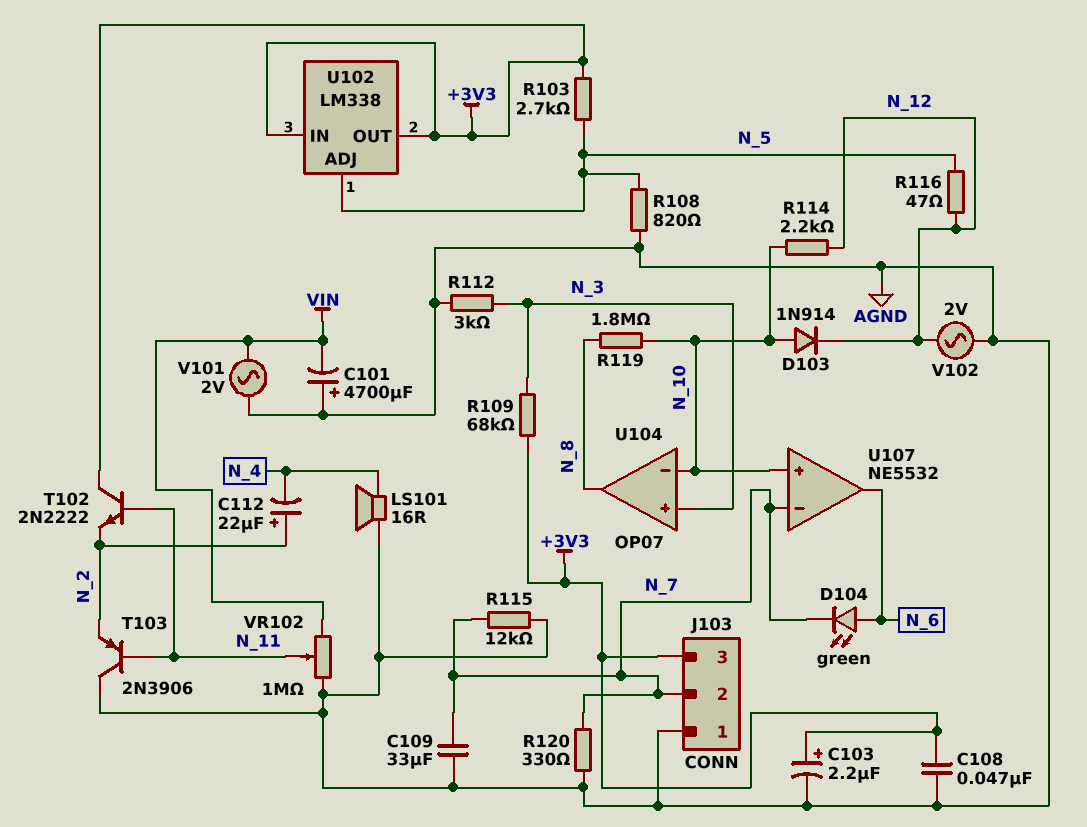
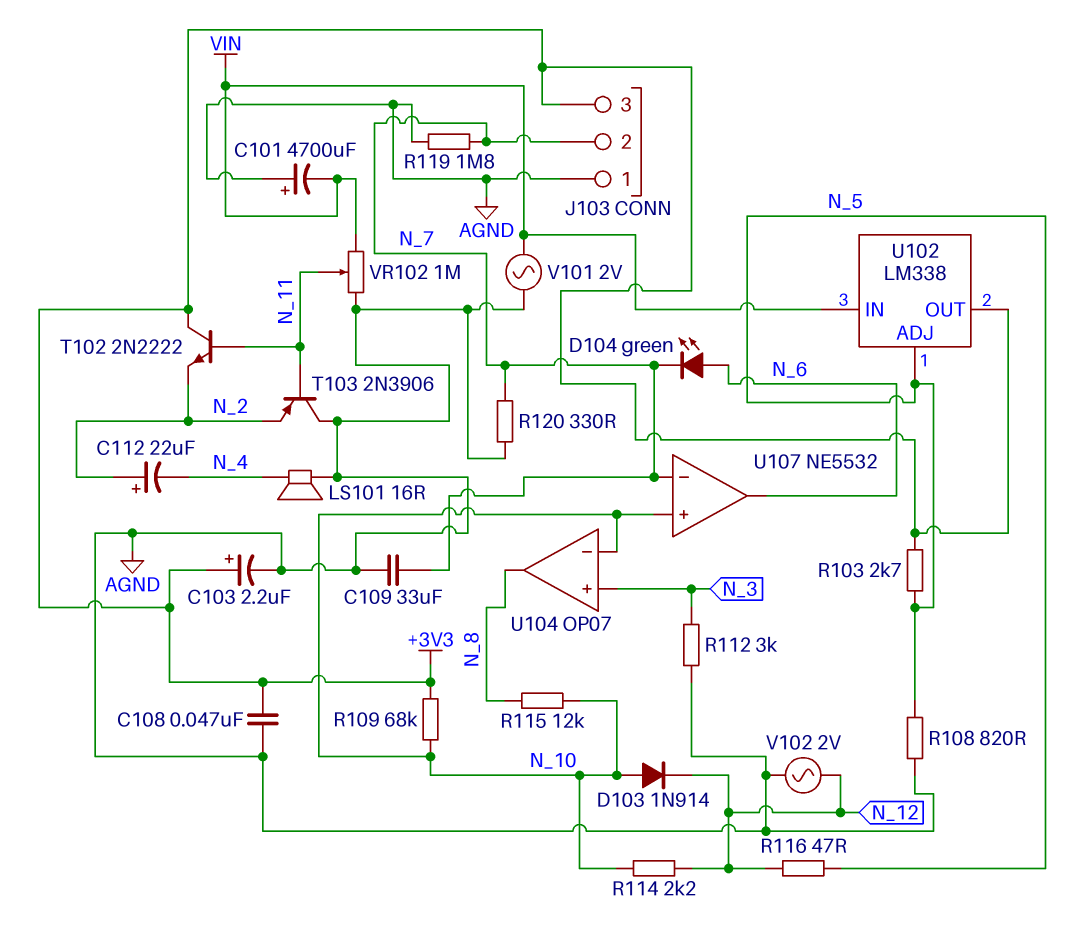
R109: 68k (+3V3, N_3) -> 68k (+3V3, N_10)
R115: 12k (AGND, N_7) -> 12k (N_8, N_10)
R119: 1.8M (N_8, N_10) -> 1.8M (AGND, N_7)
U102 pin IN: +3V3 -> VIN

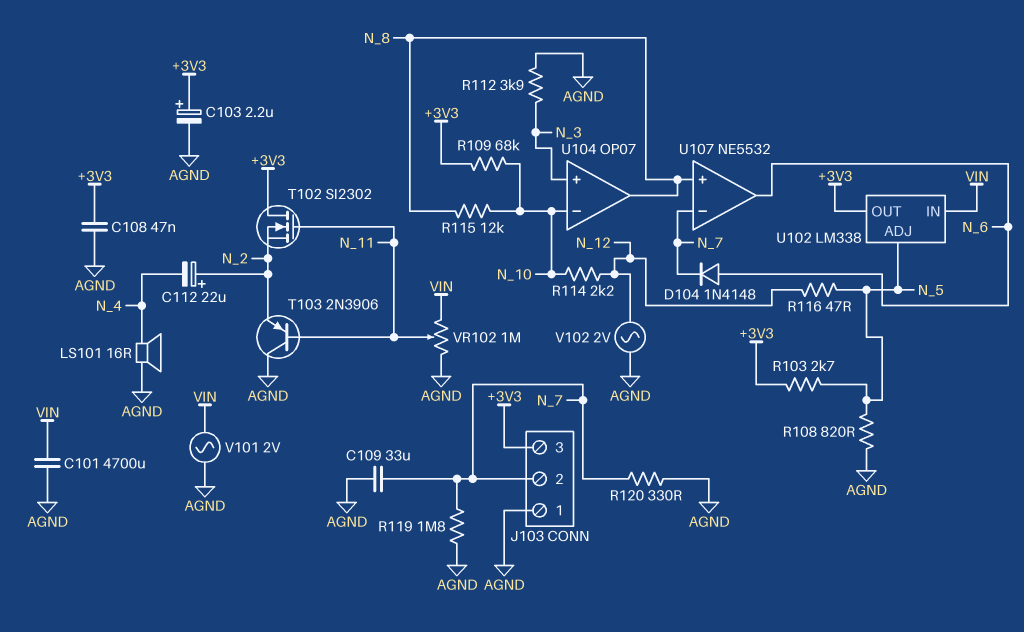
C101: 4700uF (plus AGND, minus VIN) -> 4700uF (AGND, VIN)
D103: diode 1N914 (A N_10, K N_12) -> none
D104: LED green (A N_6, K N_7) -> diode 1N4148 (A N_6, K N_7)
R112: 3k (AGND, N_3) -> 3.9k (AGND, N_3)
T102: NPN 2N2222 (B N_11, C +3V3, E N_2) -> NMOS SI2302 (G N_11, D +3V3, S N_2)
U107 pin in+: N_10 -> N_8

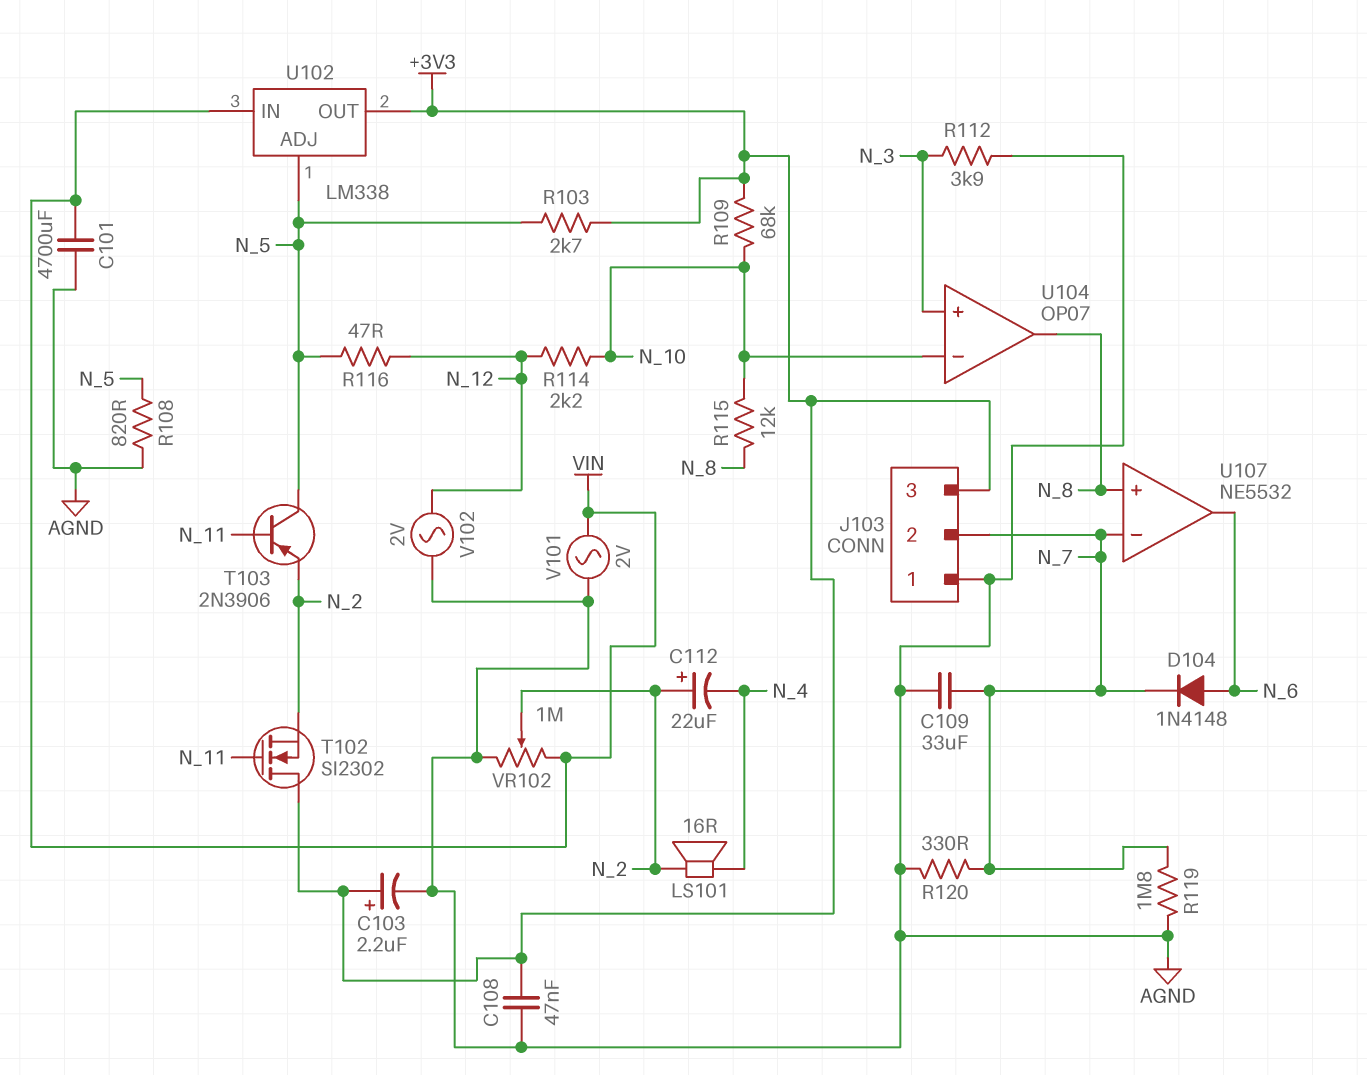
LS101: speaker 16R (AGND, N_4) -> speaker 16R (N_2, N_4)
T103: PNP 2N3906 (B N_11, C AGND, E N_2) -> PNP 2N3906 (B N_11, C N_5, E N_2)
VR102: 1M (AGND, VIN, wiper N_11) -> 1M (AGND, VIN, wiper N_2)

